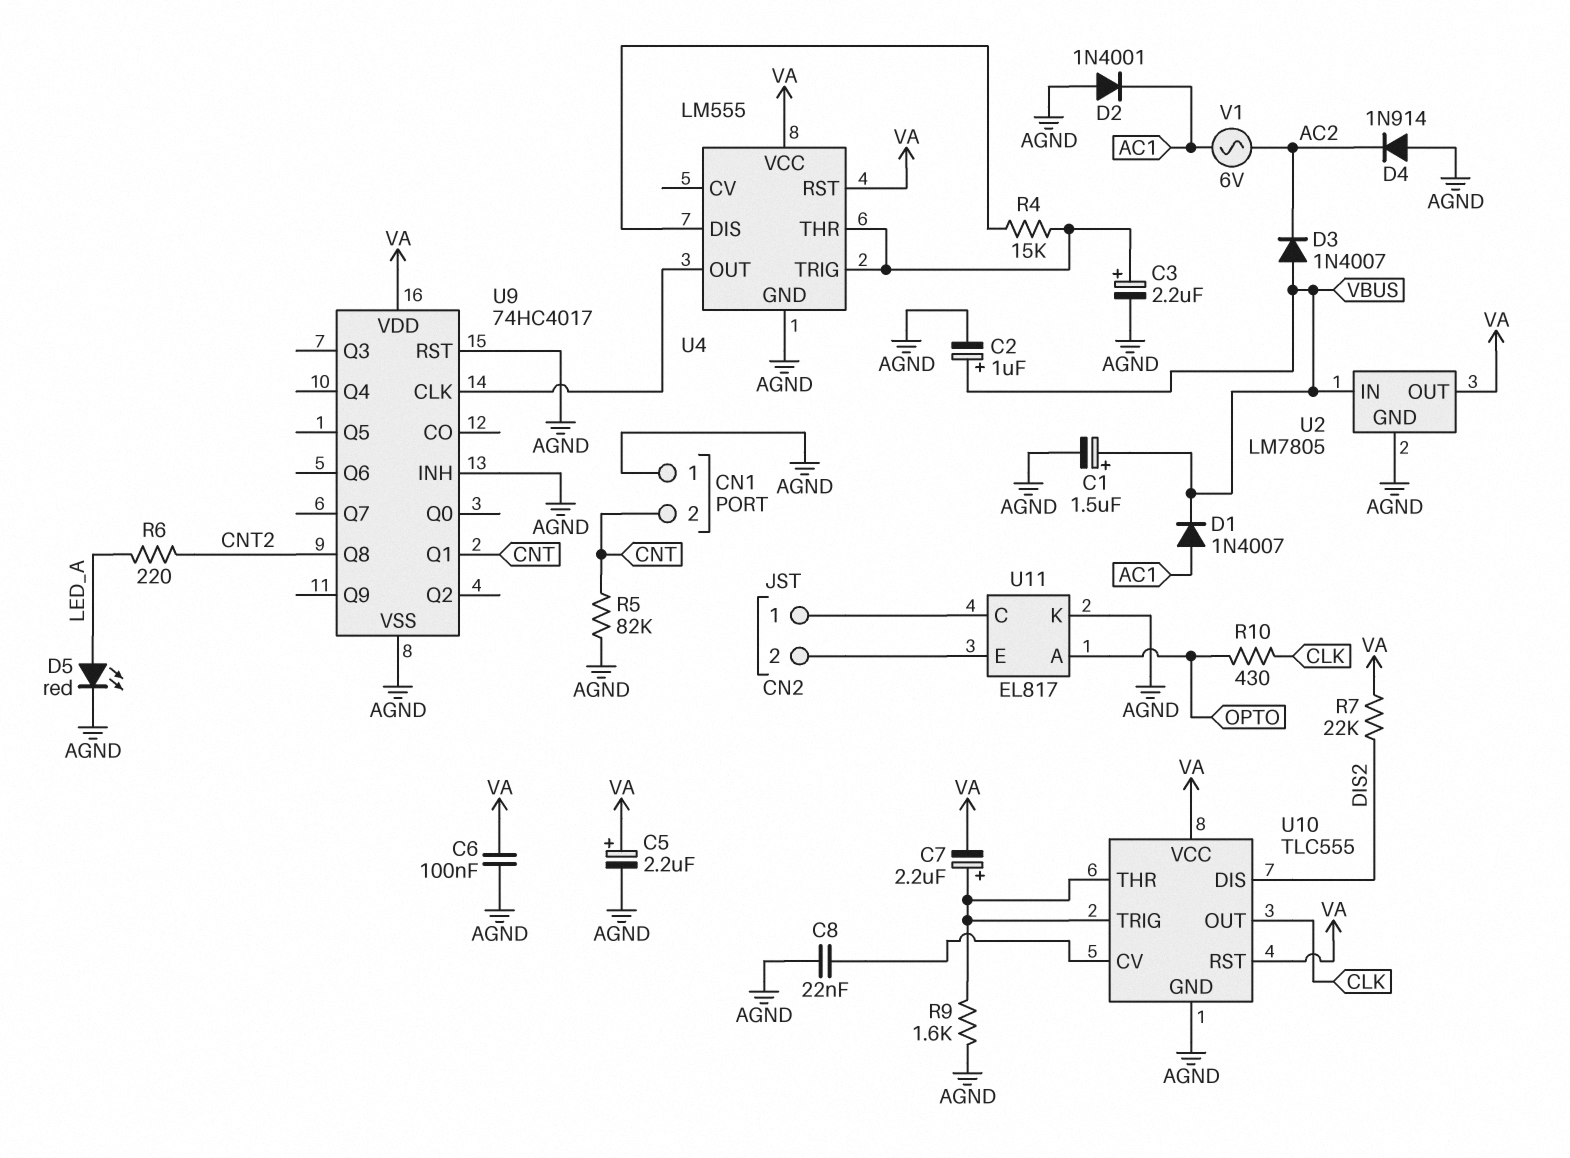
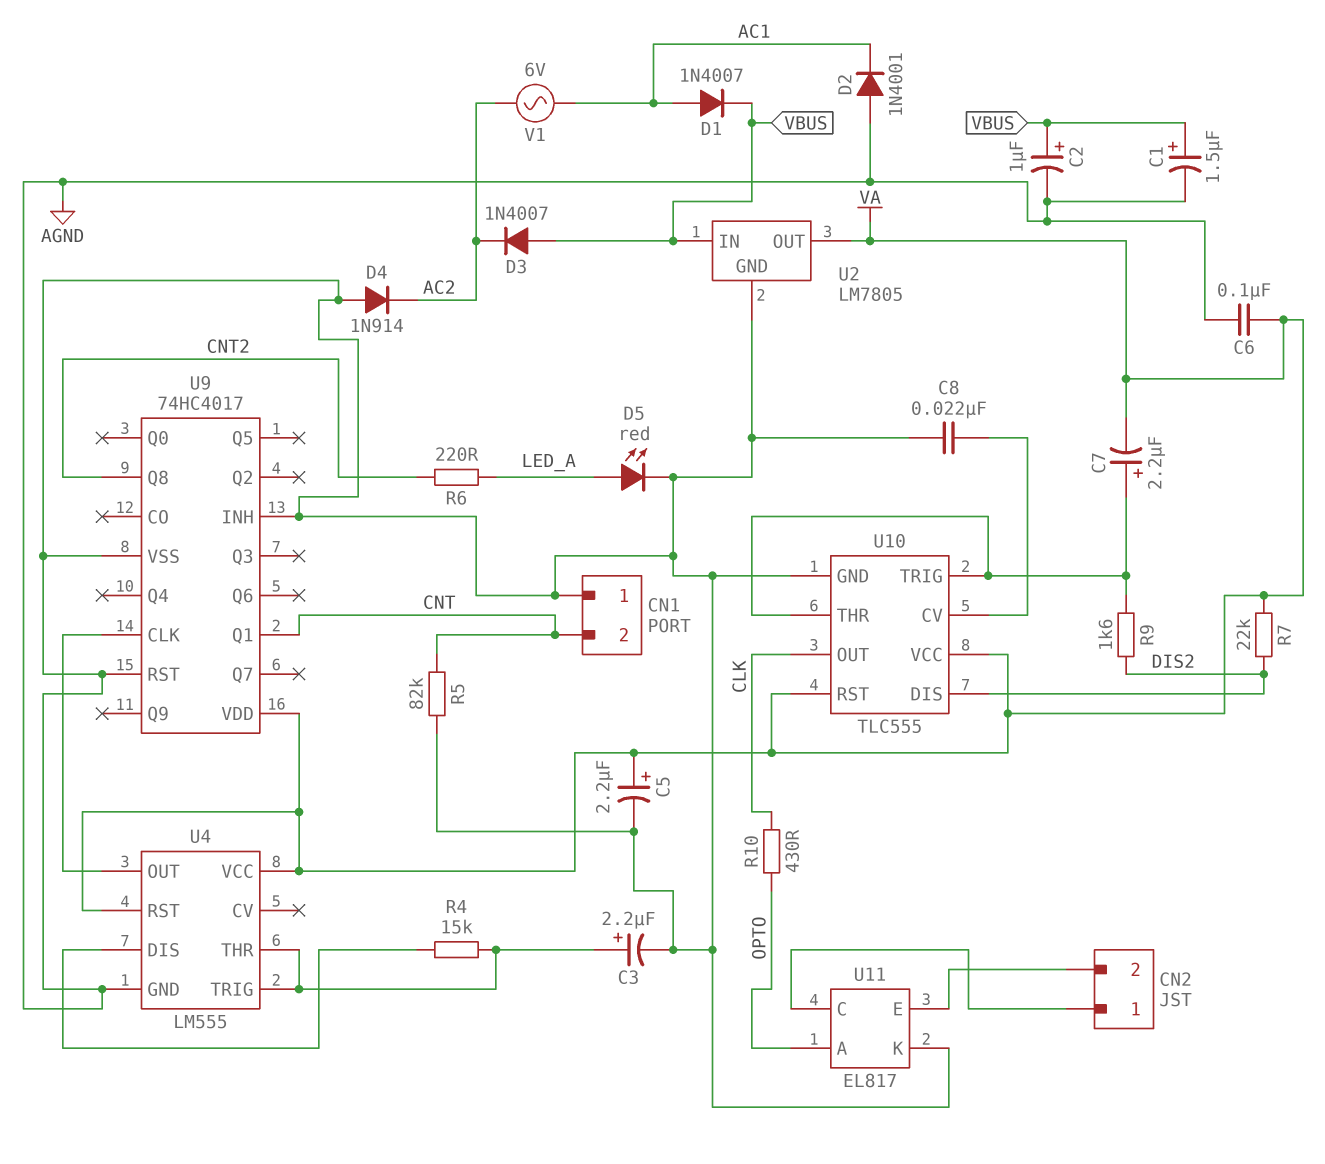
R9: 1.6k (AGND, U10/THR) -> 1.6k (DIS2, U10/THR)

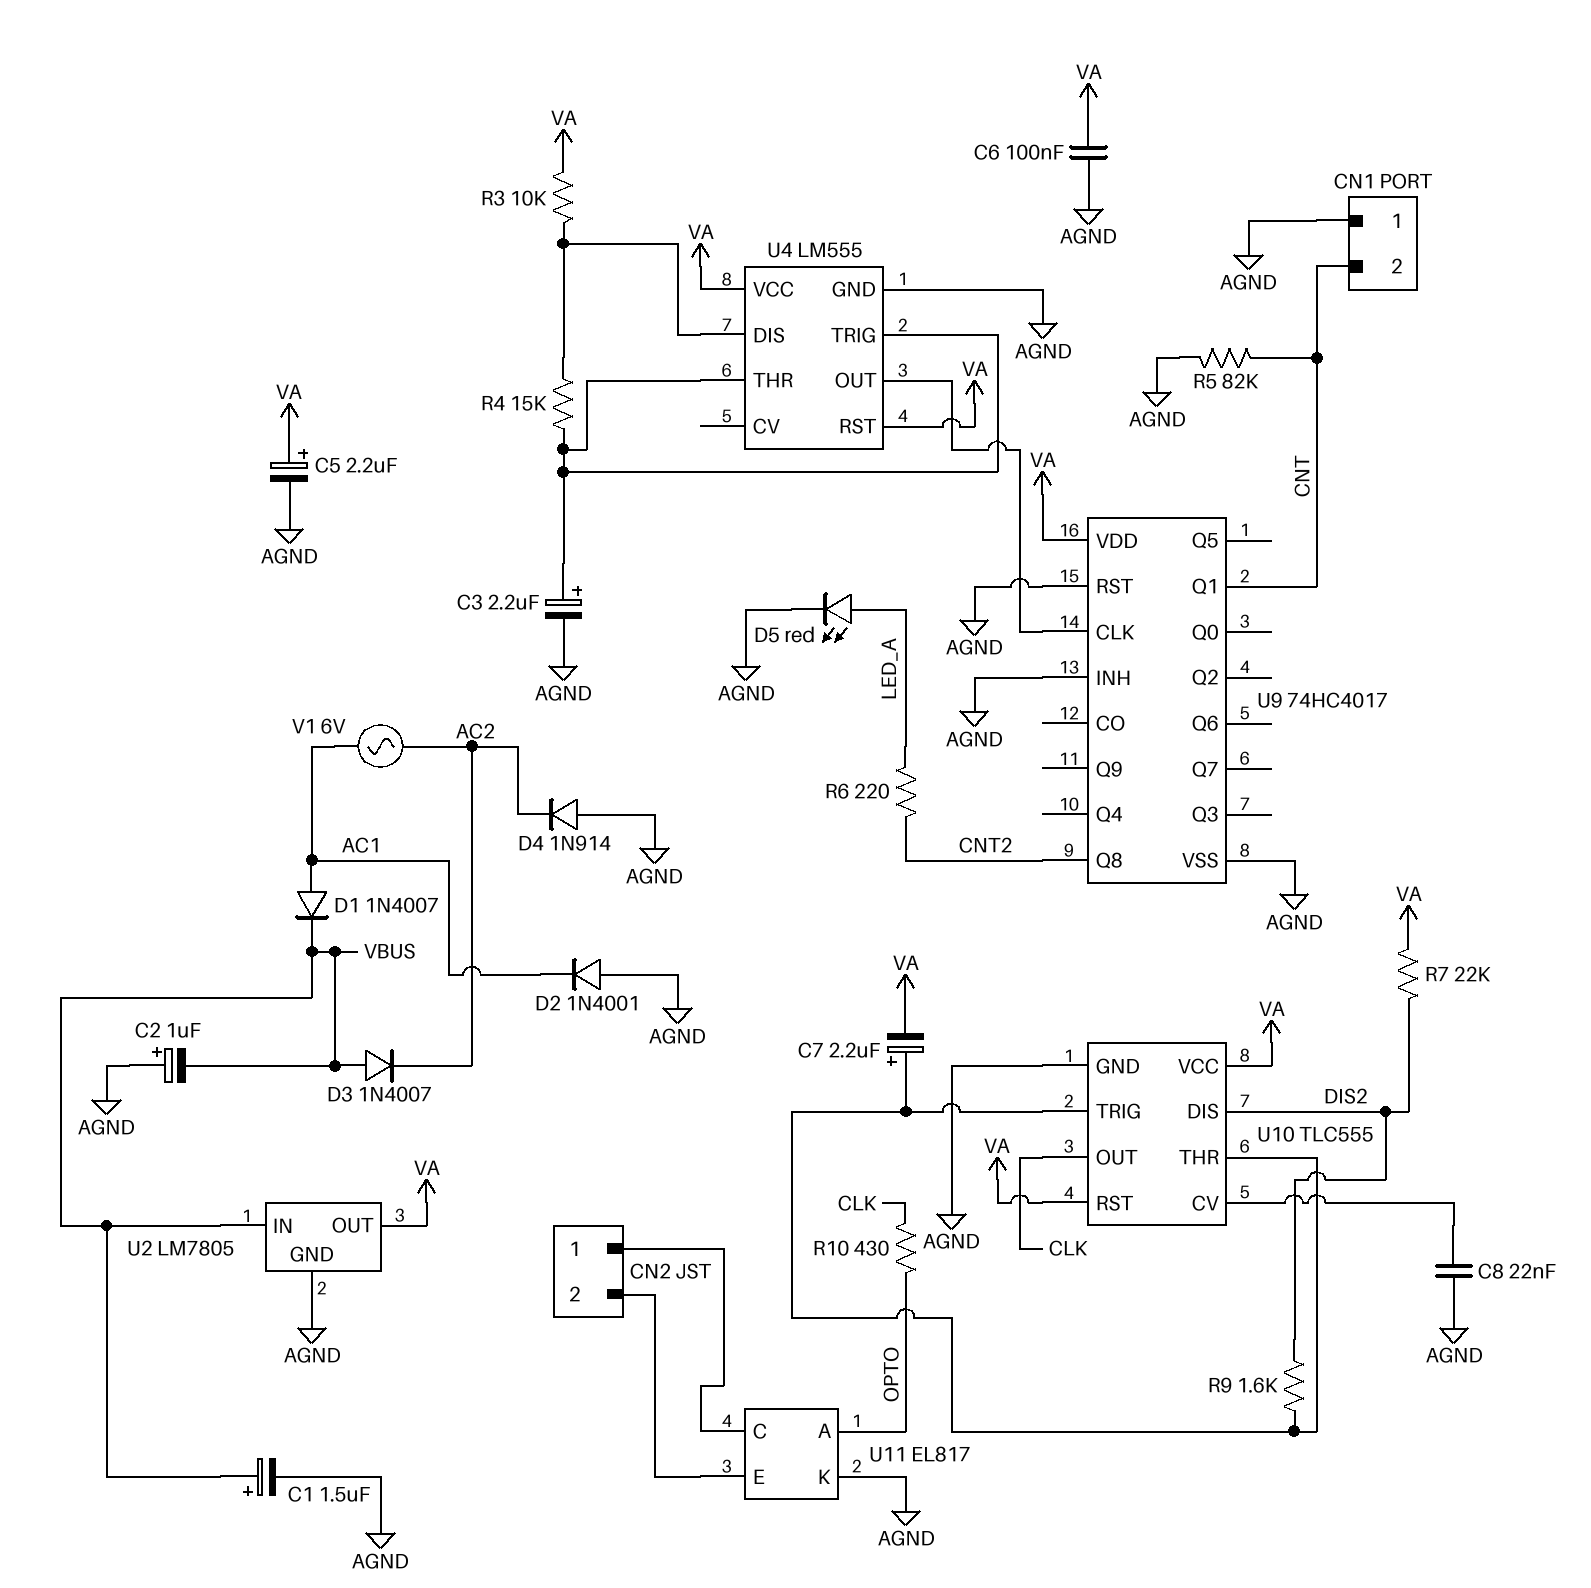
C2: 1uF (plus VBUS, minus AGND) -> 1uF (plus AGND, minus VBUS)
R3: none -> 10k (U4/DIS, VA)

